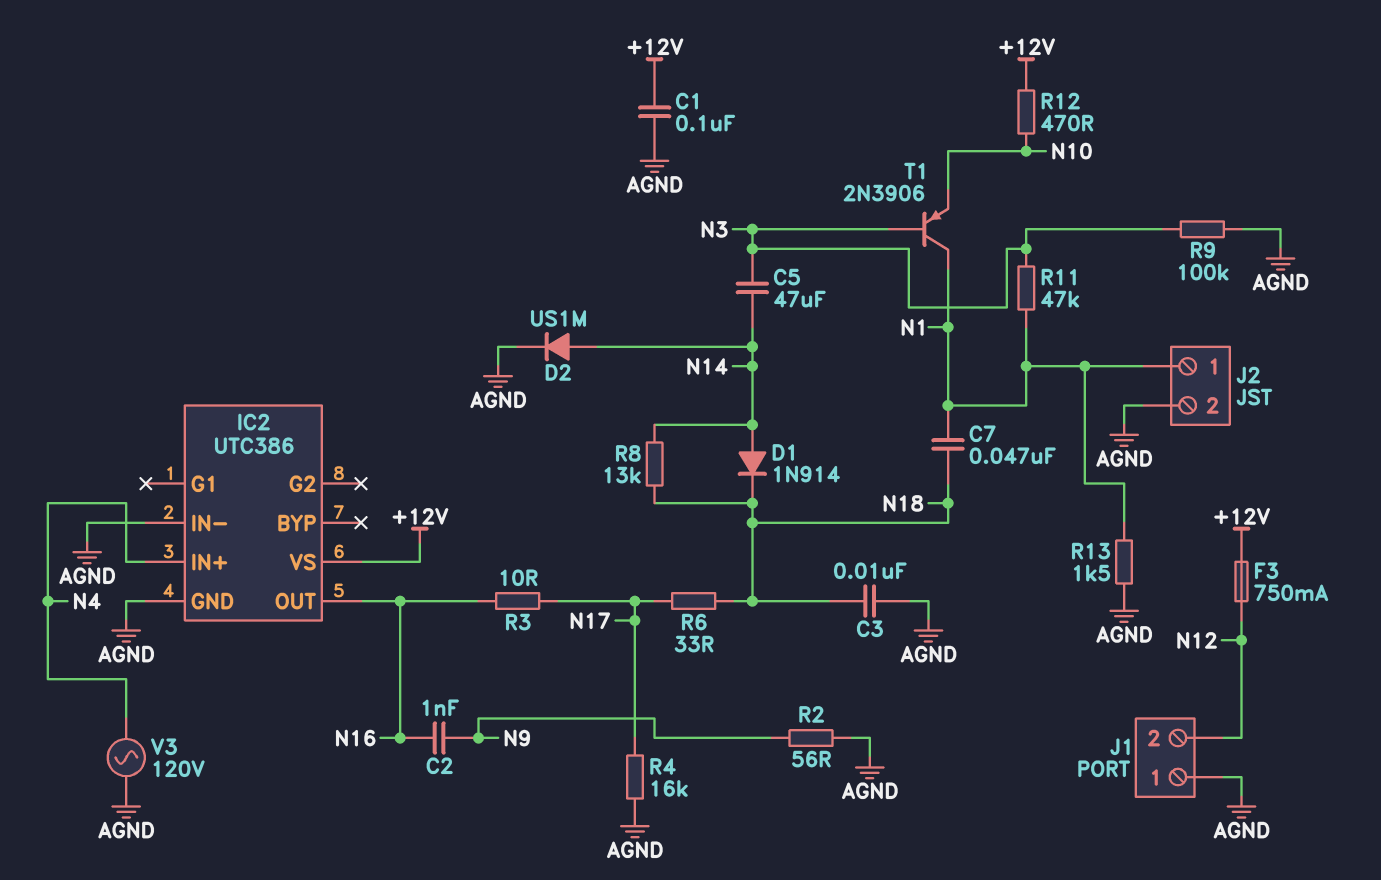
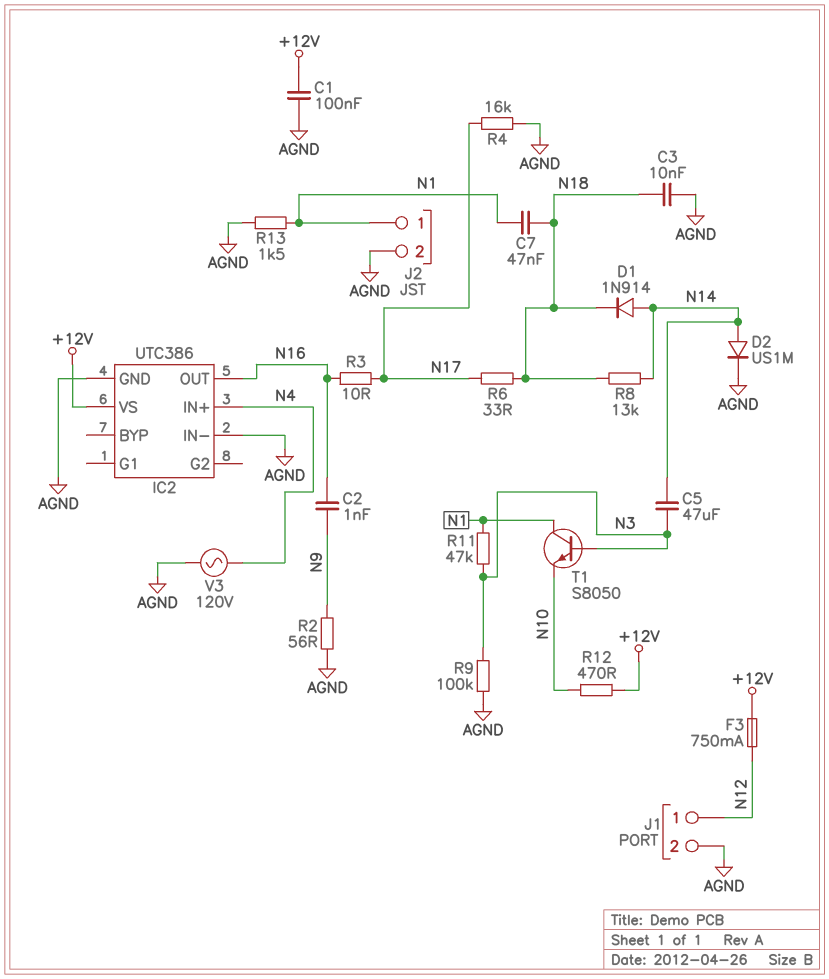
J1 pin 1: AGND -> N12
J1 pin 2: N12 -> AGND
T1: PNP 2N3906 (B N3, C N1, E N10) -> NPN S8050 (B N3, C N1, E N10)

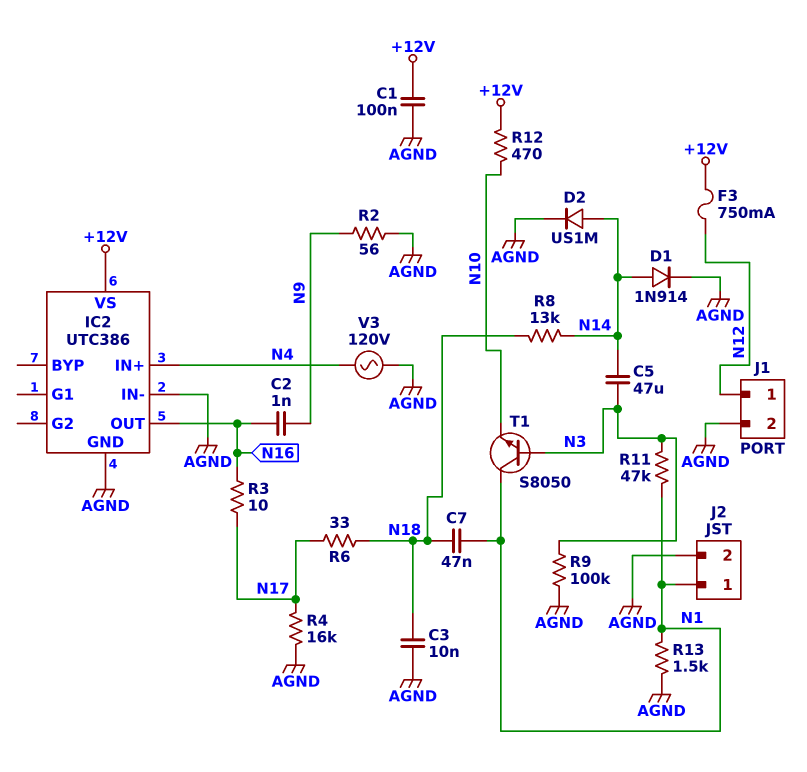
D1: diode 1N914 (A N14, K N18) -> diode 1N914 (A N14, K AGND)

